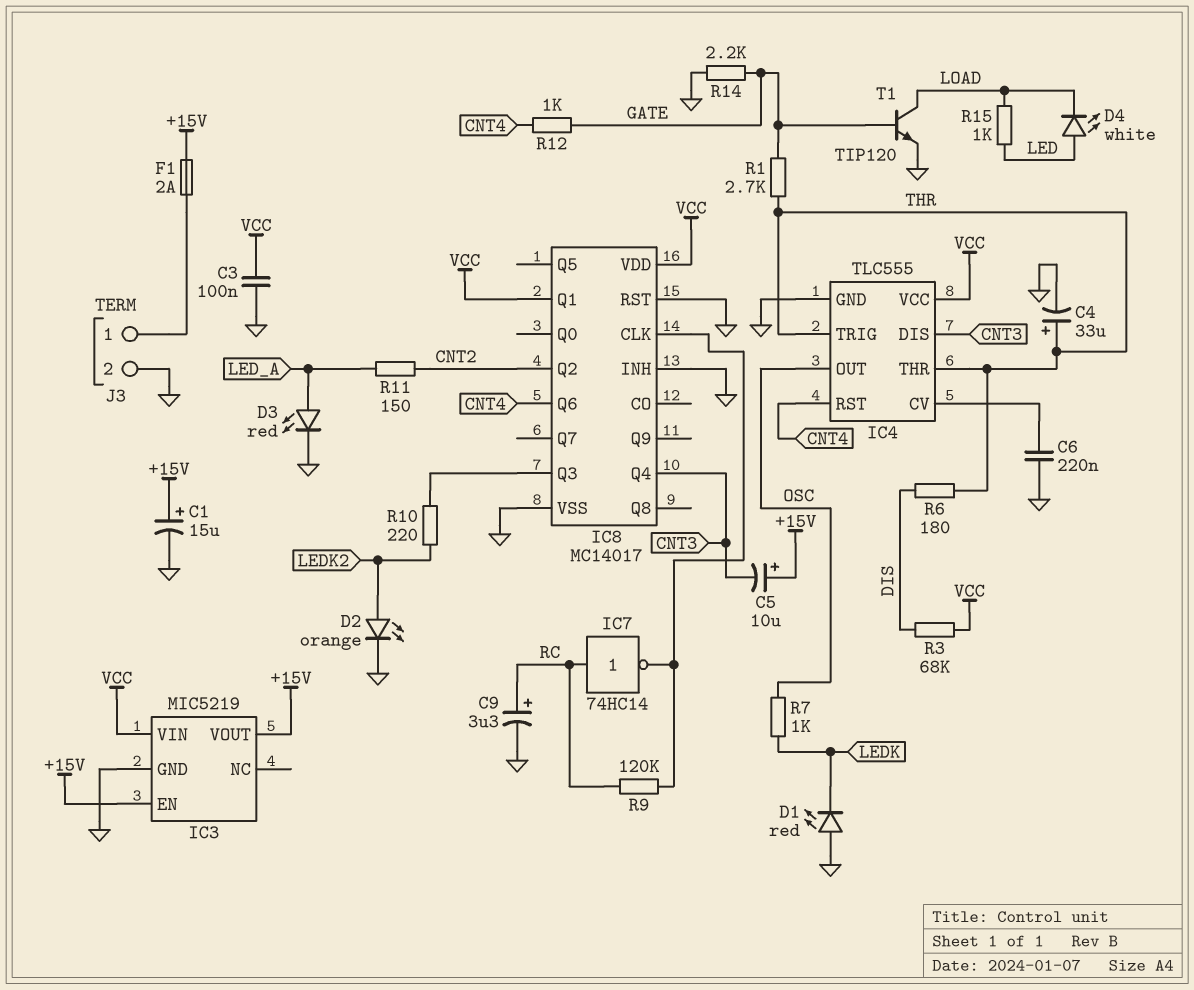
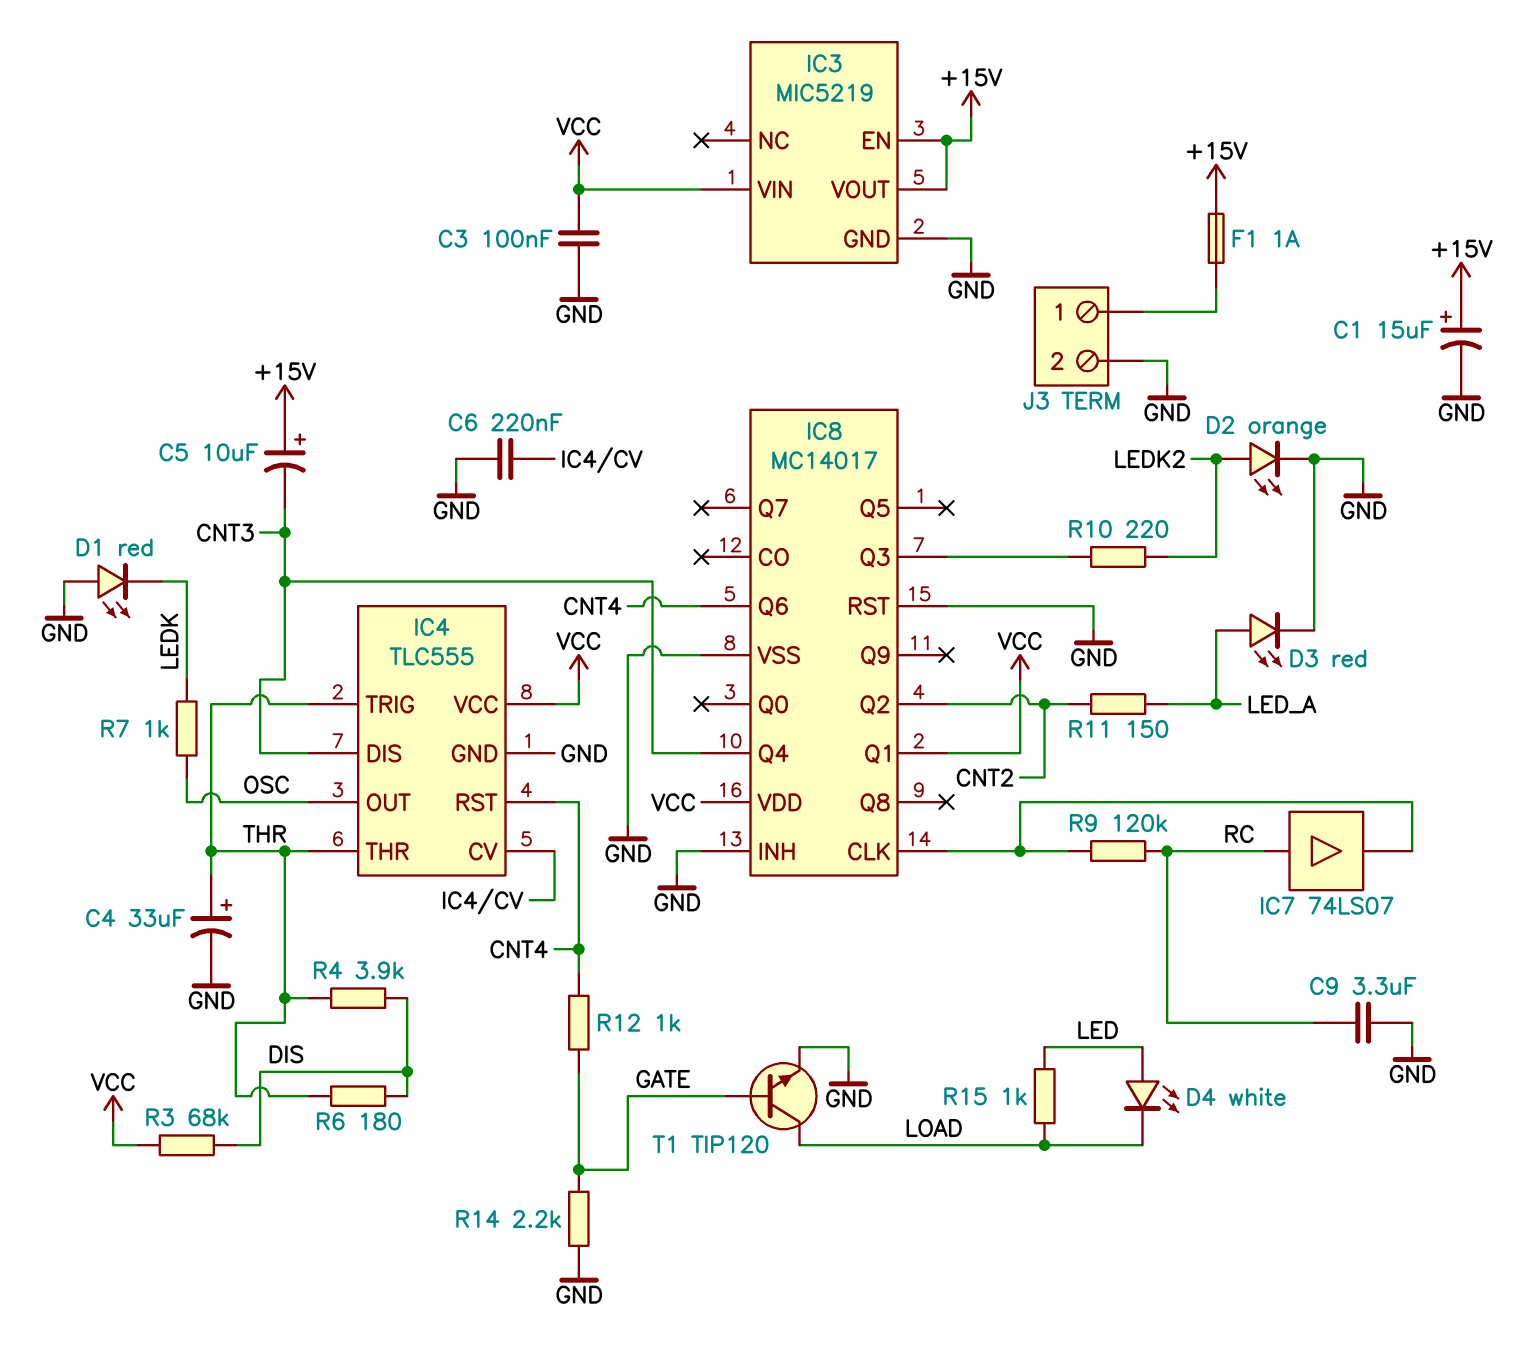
C9: 3.3uF (plus RC, minus GND) -> 3.3uF (GND, RC)
F1: 2A (+15V, J3/1) -> 1A (+15V, J3/1)
IC7: NOT 74HC14 (in RC, out IC8/CLK) -> buffer 74LS07 (in RC, out IC8/CLK)
R1: 2.7k (GATE, THR) -> none
R4: none -> 3.9k (DIS, THR)

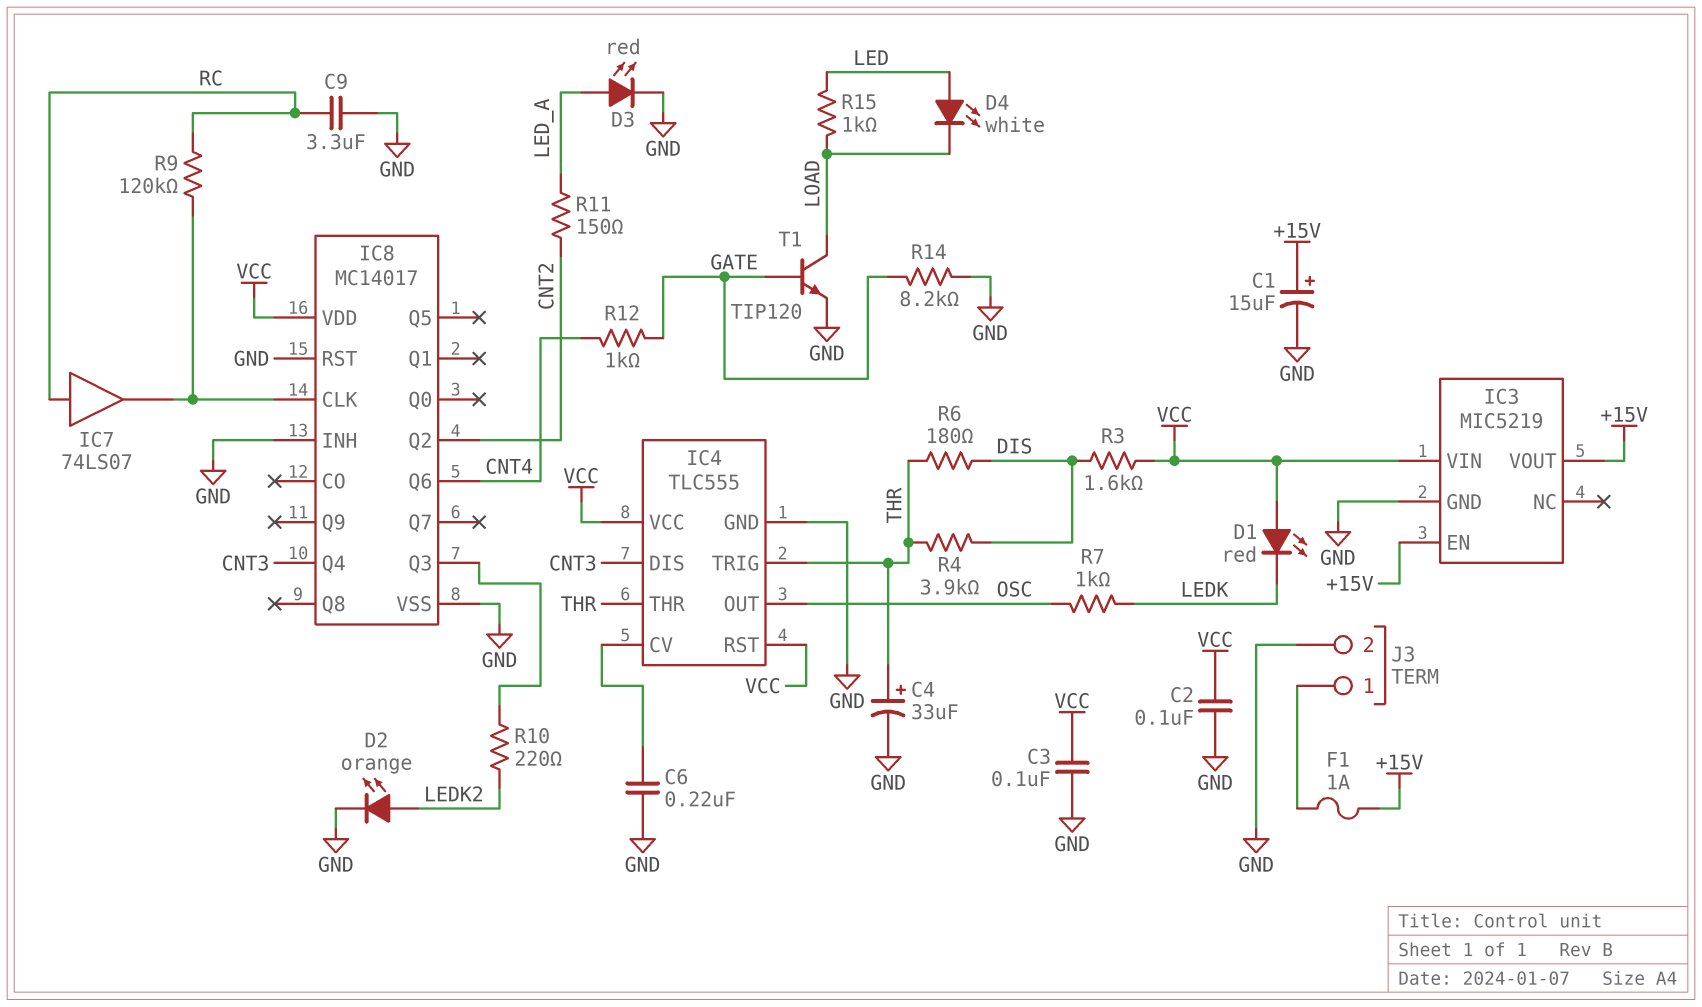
C2: none -> 100nF (GND, VCC)
C5: 10uF (plus +15V, minus CNT3) -> none
D1: LED red (A GND, K LEDK) -> LED red (A VCC, K LEDK)
IC4 pin RST: CNT4 -> VCC
IC8 pin Q1: VCC -> none
R3: 68k (DIS, VCC) -> 1.6k (DIS, VCC)
R14: 2.2k (GATE, GND) -> 8.2k (GATE, GND)

